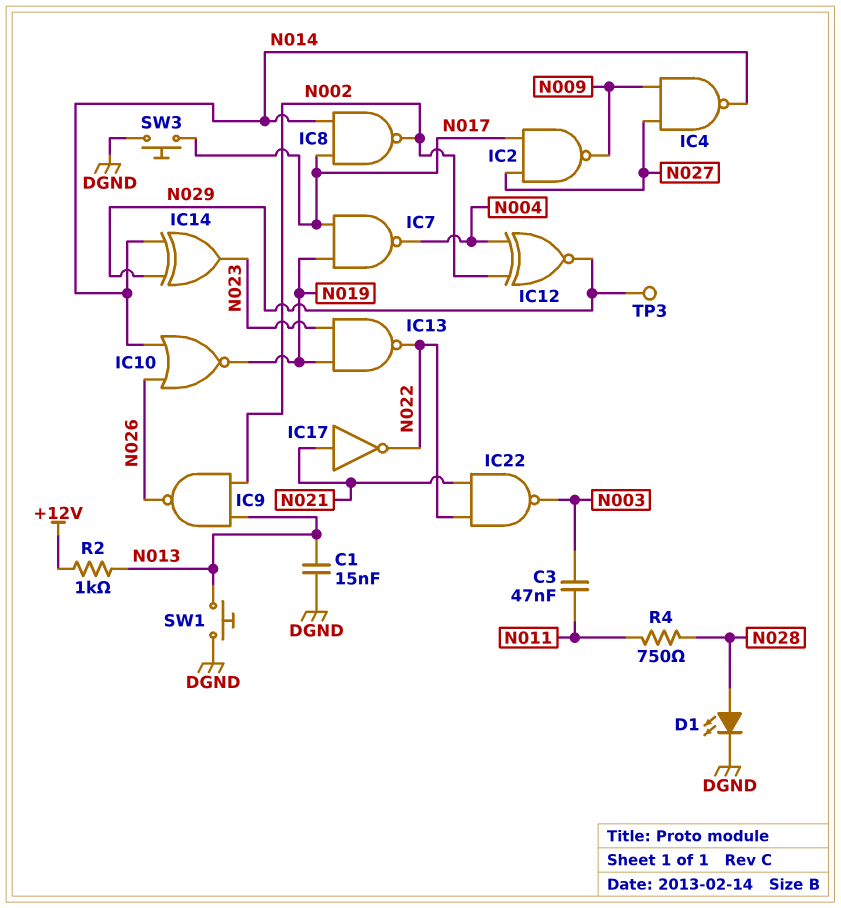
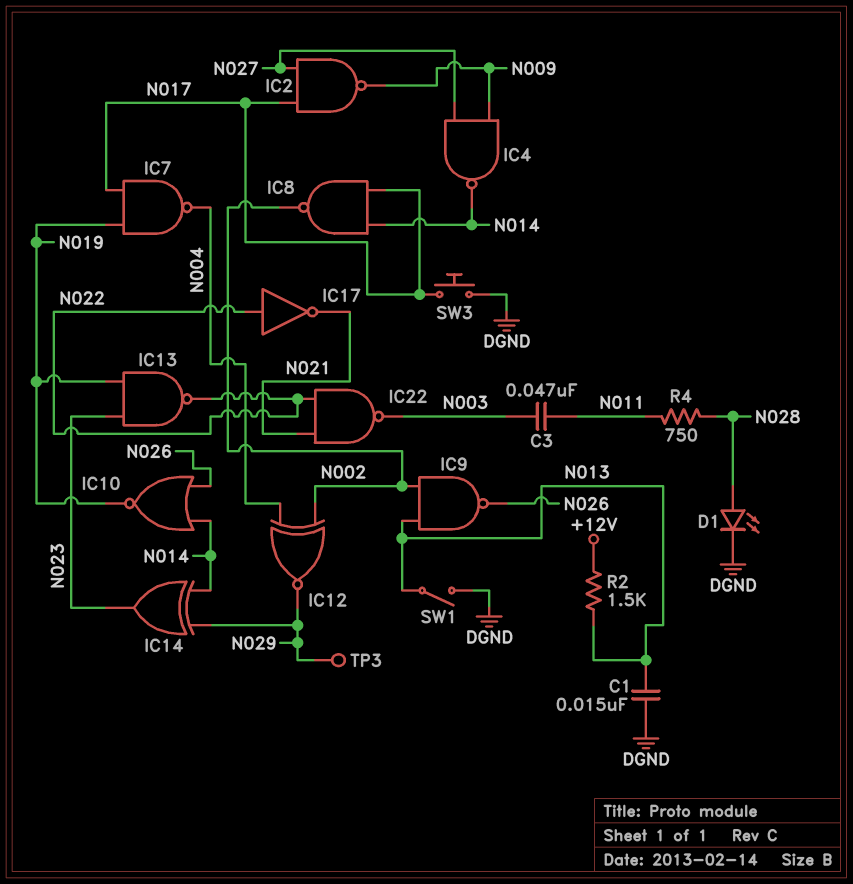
IC17: NOT (in N021, out N022) -> NOT (in N022, out N021)
R2: 1k (+12V, N013) -> 1.5k (+12V, N013)
SW1: button (DGND, N013) -> switch (DGND, N013)

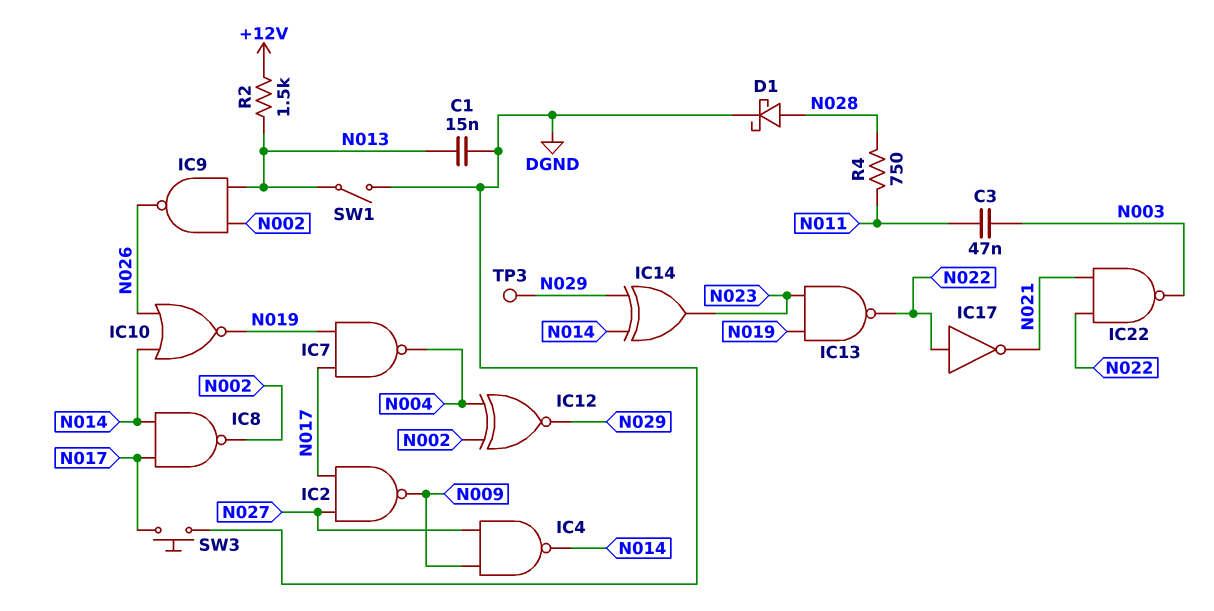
D1: LED (A N028, K DGND) -> schottky (A N028, K DGND)

